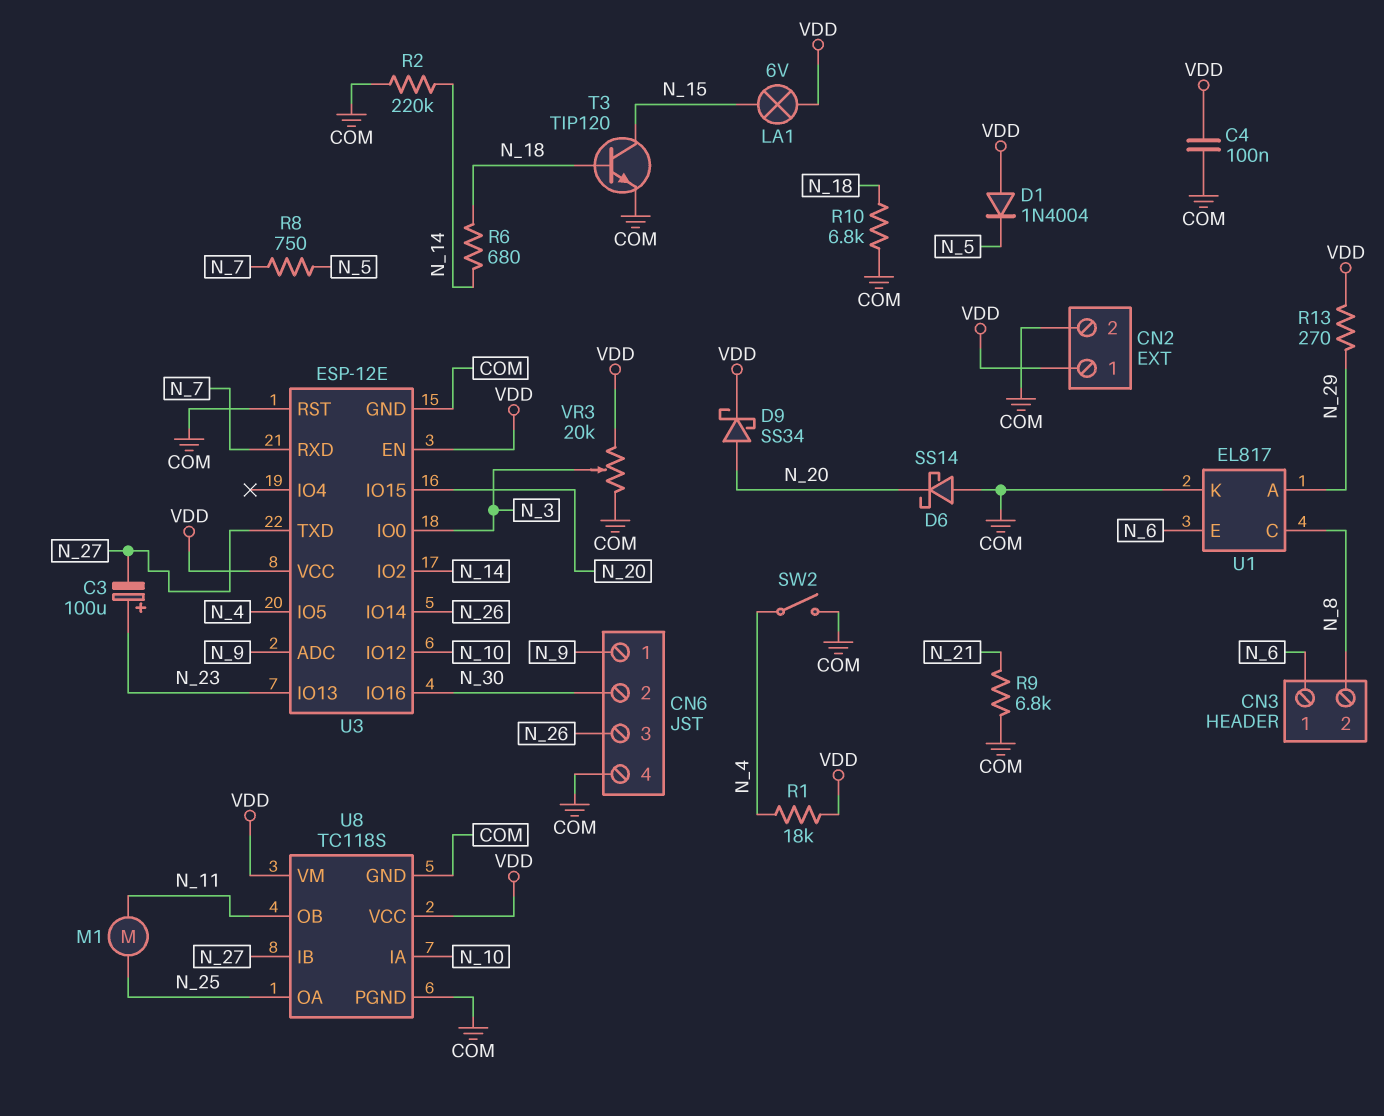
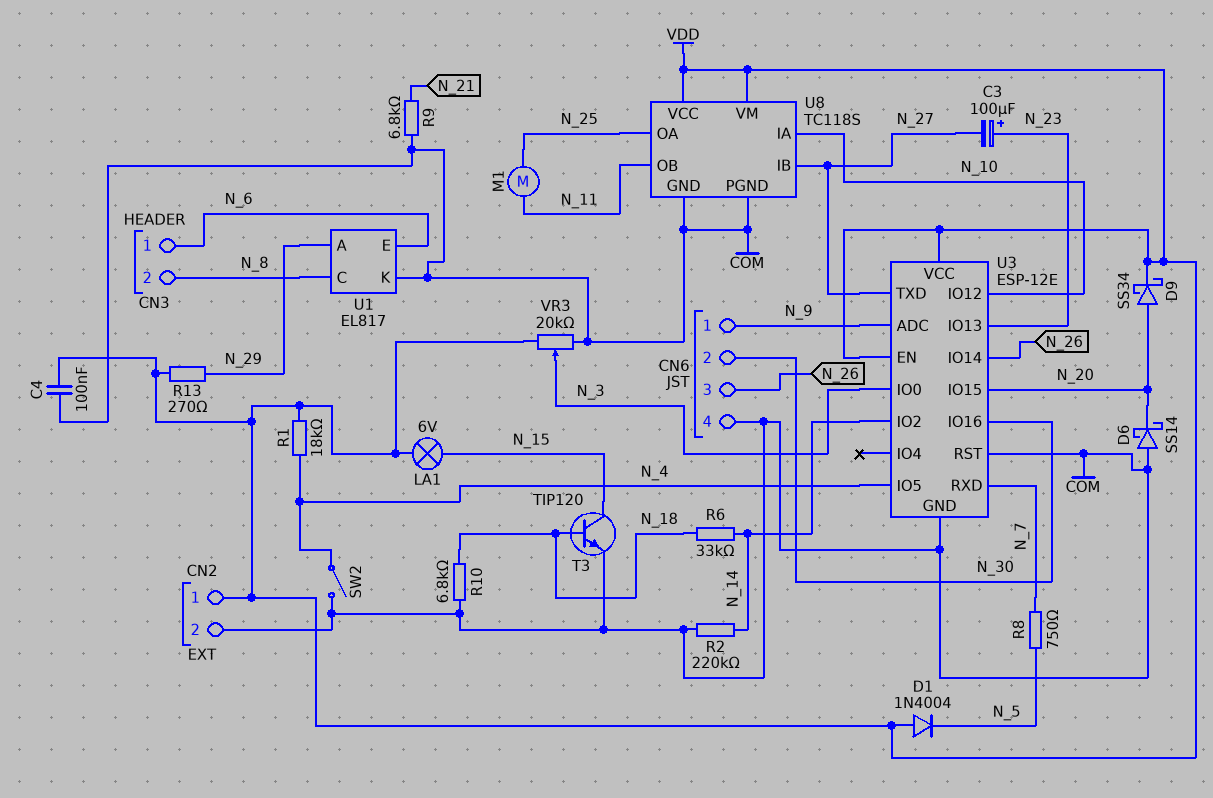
R6: 680 (N_14, N_18) -> 33k (N_14, N_18)

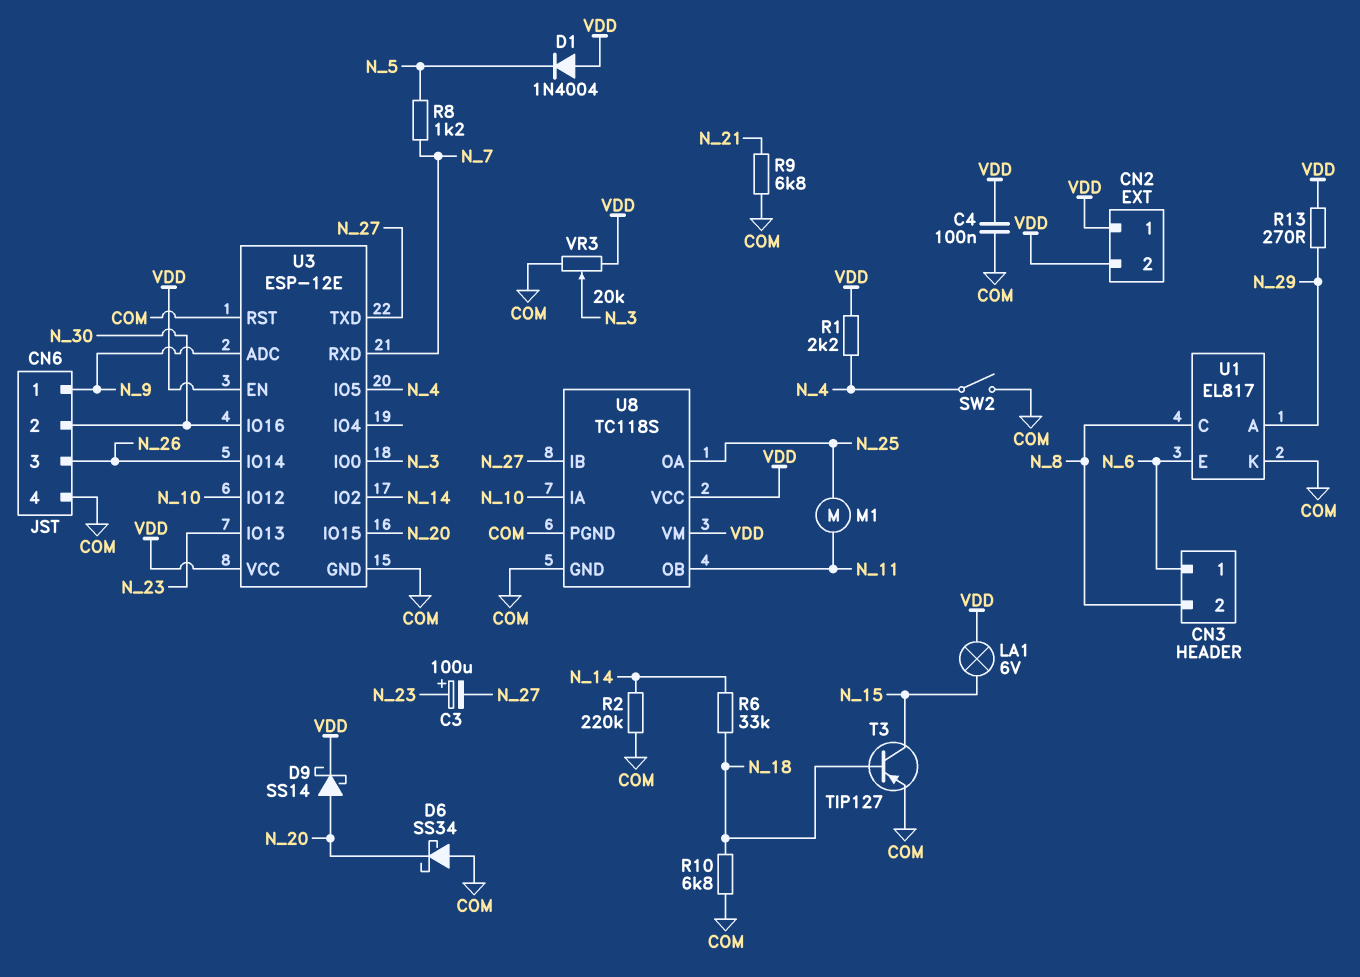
CN2 pin 2: COM -> VDD
D6: schottky SS14 (A COM, K N_20) -> schottky SS34 (A COM, K N_20)
D9: schottky SS34 (A N_20, K VDD) -> schottky SS14 (A N_20, K VDD)
R1: 18k (N_4, VDD) -> 2.2k (N_4, VDD)
R8: 750 (N_5, N_7) -> 1.2k (N_5, N_7)
T3: NPN TIP120 (B N_18, C N_15, E COM) -> PNP TIP127 (B N_18, C N_15, E COM)

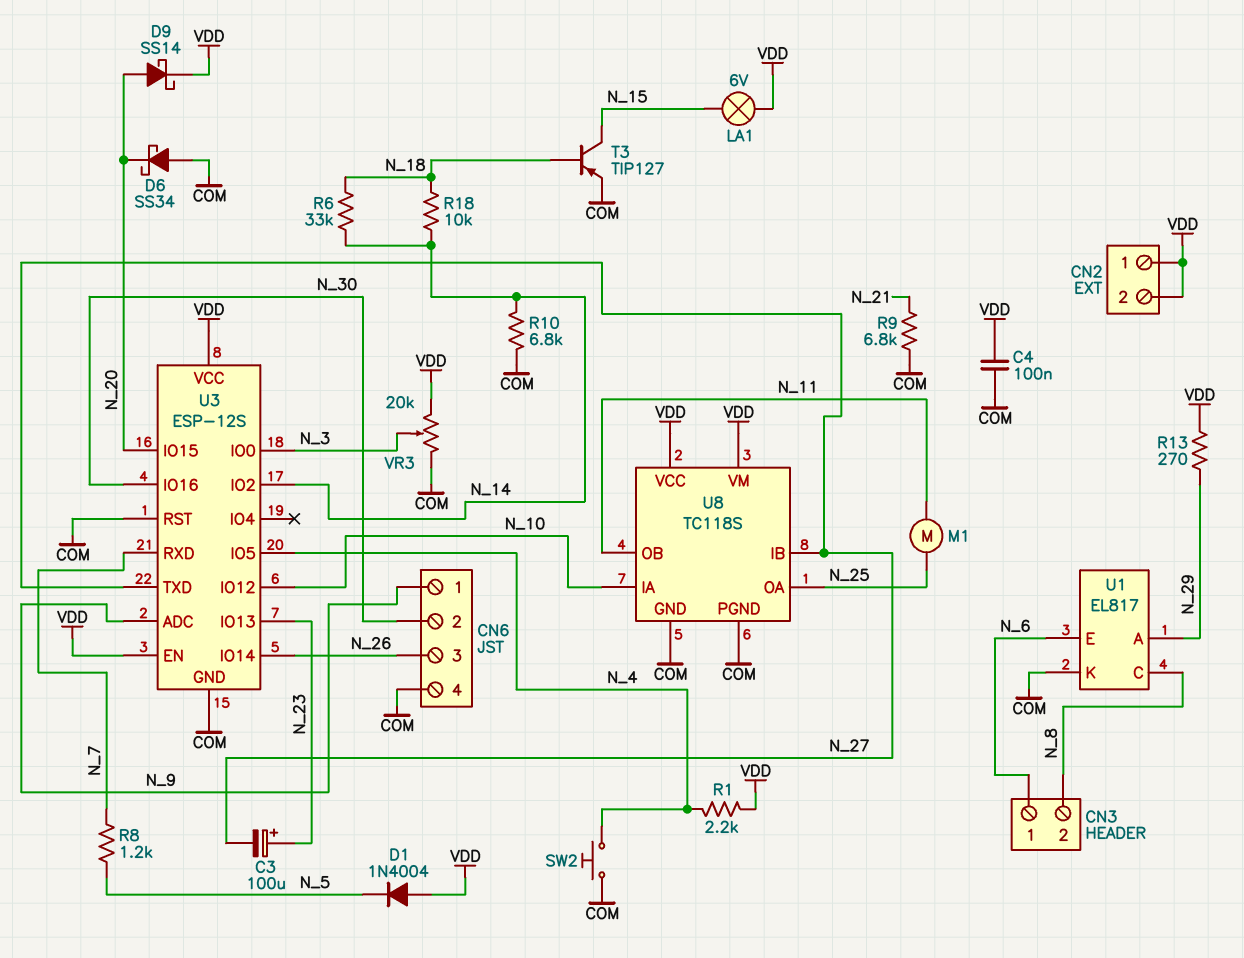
R2: 220k (COM, N_14) -> none
R10: 6.8k (COM, N_18) -> 6.8k (COM, N_14)
R18: none -> 10k (N_14, N_18)
SW2: switch (COM, N_4) -> button (COM, N_4)
U3: ESP-12E -> ESP-12S

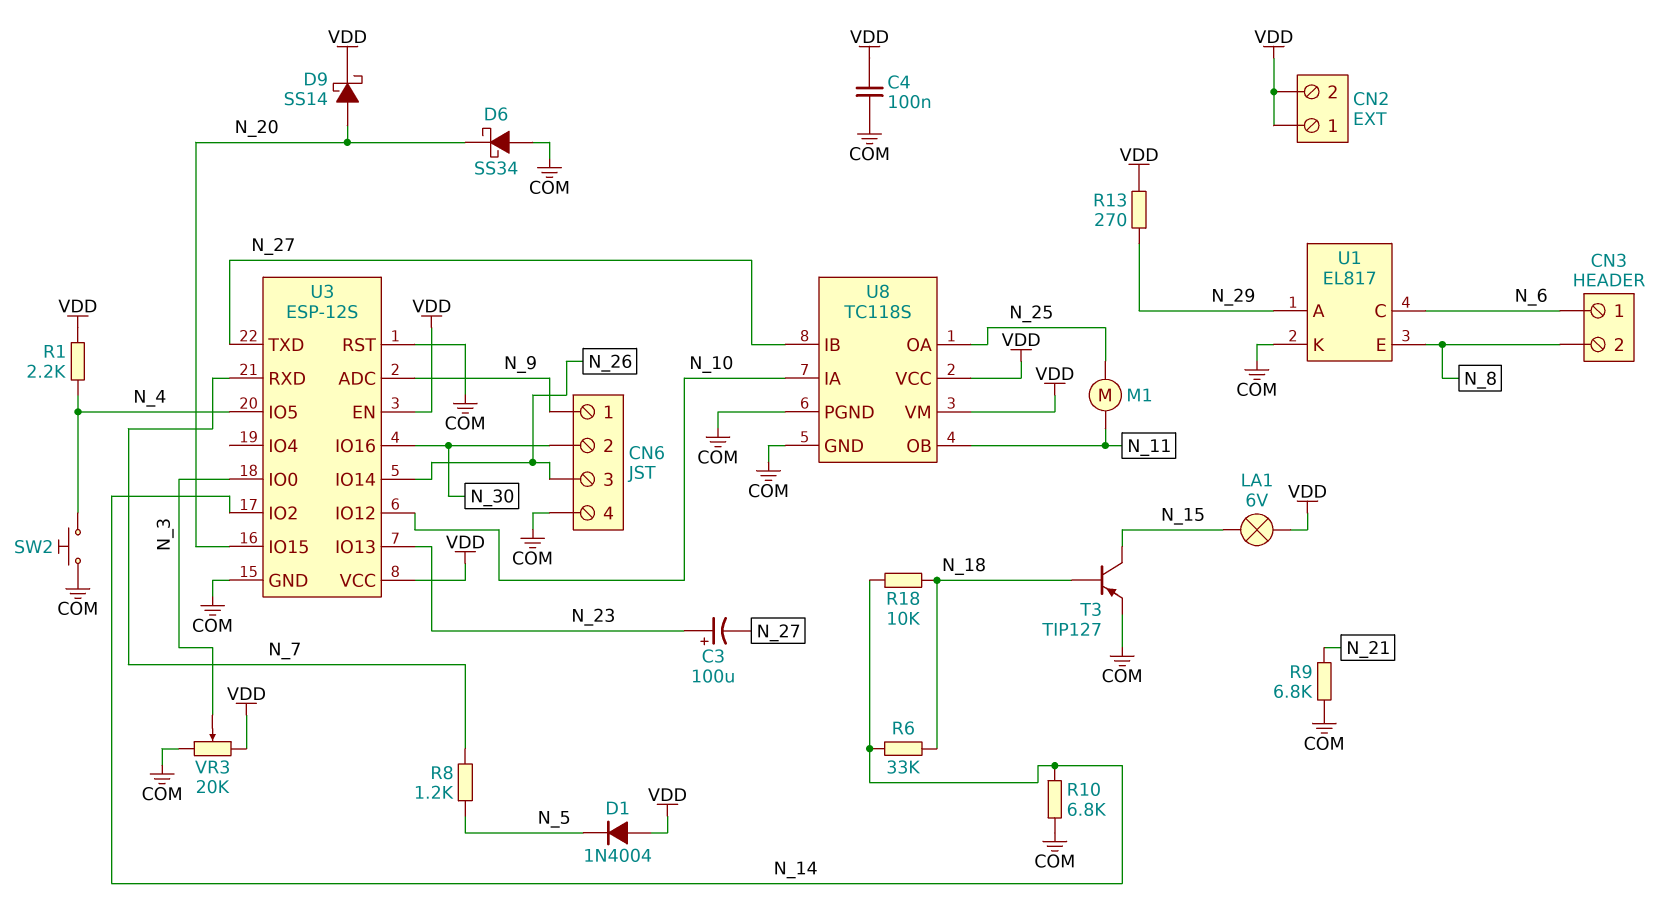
U1 pin C: N_8 -> N_6
U1 pin E: N_6 -> N_8

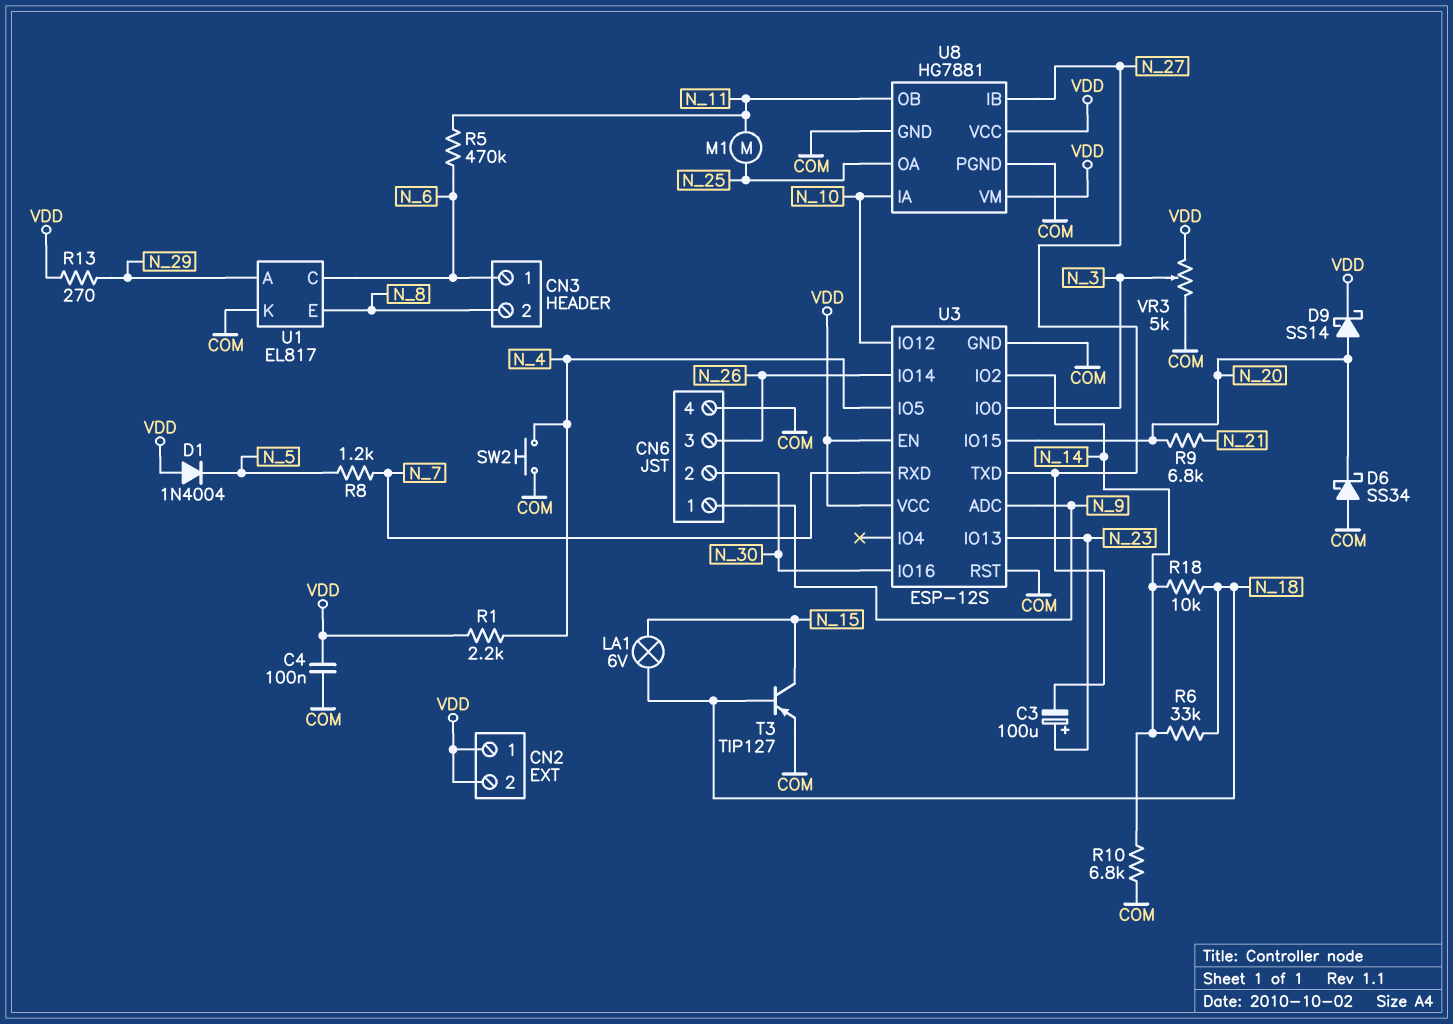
LA1: lamp 6V (N_15, VDD) -> lamp 6V (N_15, N_18)
R5: none -> 470k (N_6, N_11)
R9: 6.8k (COM, N_21) -> 6.8k (N_20, N_21)
U8: TC118S -> HG7881
VR3: 20k (COM, VDD, wiper N_3) -> 5k (COM, VDD, wiper N_3)

